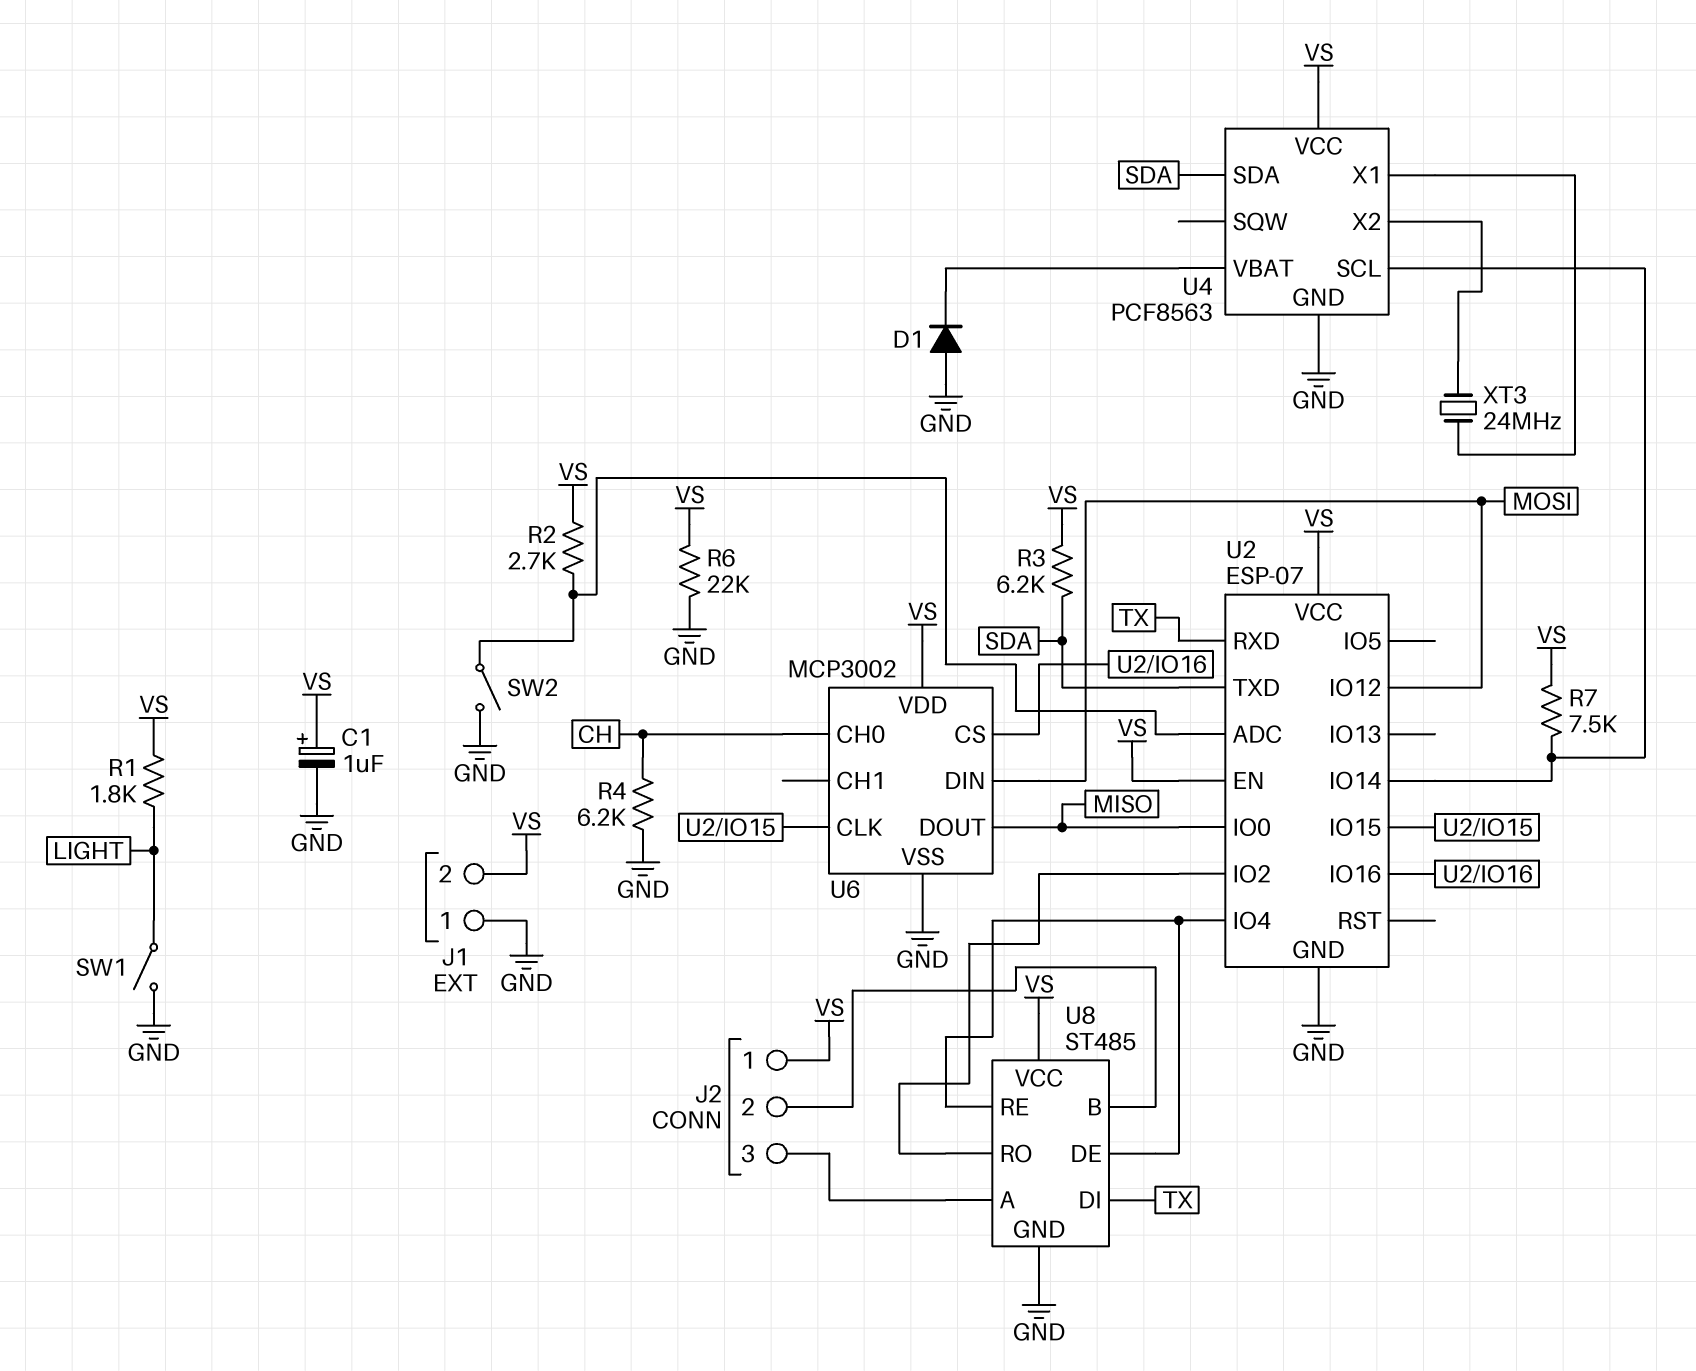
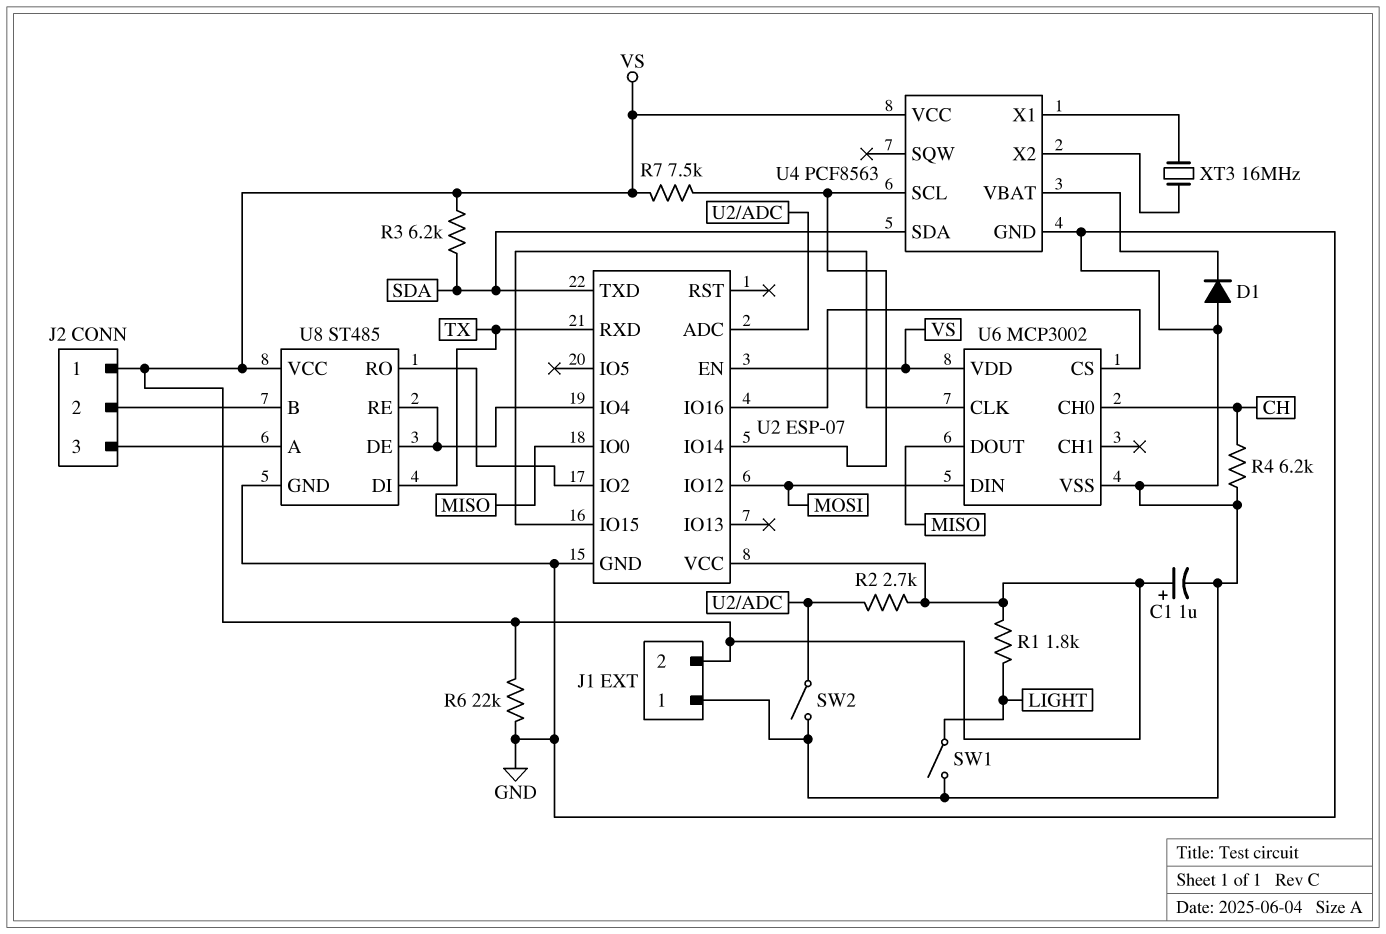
XT3: 24MHz (U4/X1, U4/X2) -> 16MHz (U4/X1, U4/X2)

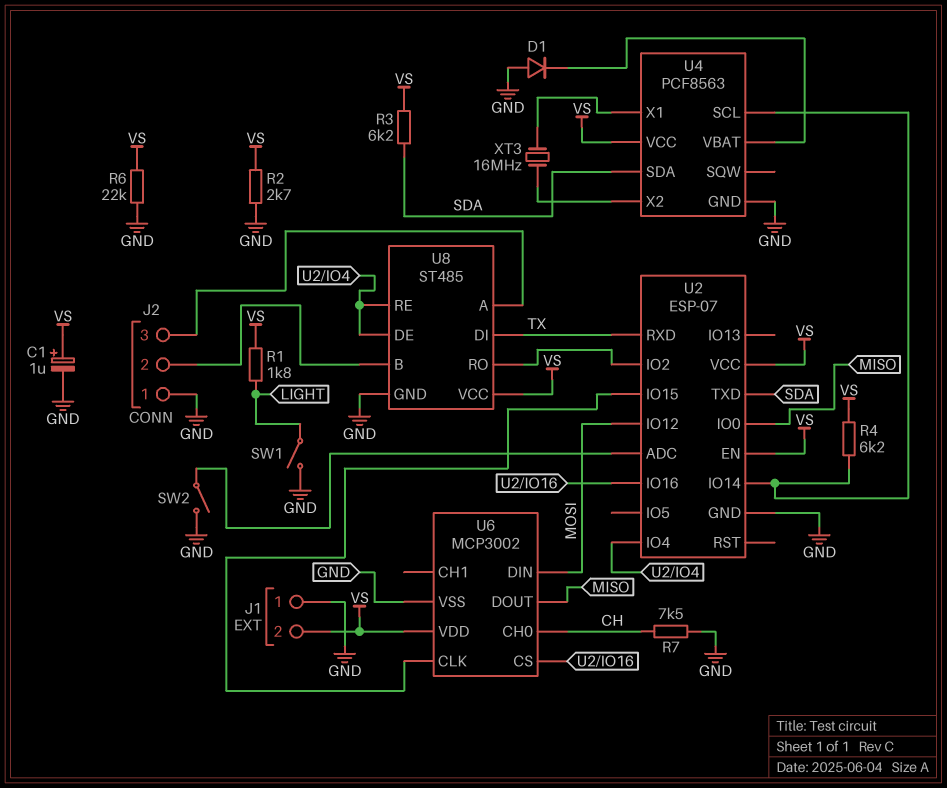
J2 pin 1: VS -> GND
R2: 2.7k (U2/ADC, VS) -> 2.7k (GND, VS)
R4: 6.2k (CH, GND) -> 6.2k (U2/IO14, VS)
R7: 7.5k (U2/IO14, VS) -> 7.5k (CH, GND)

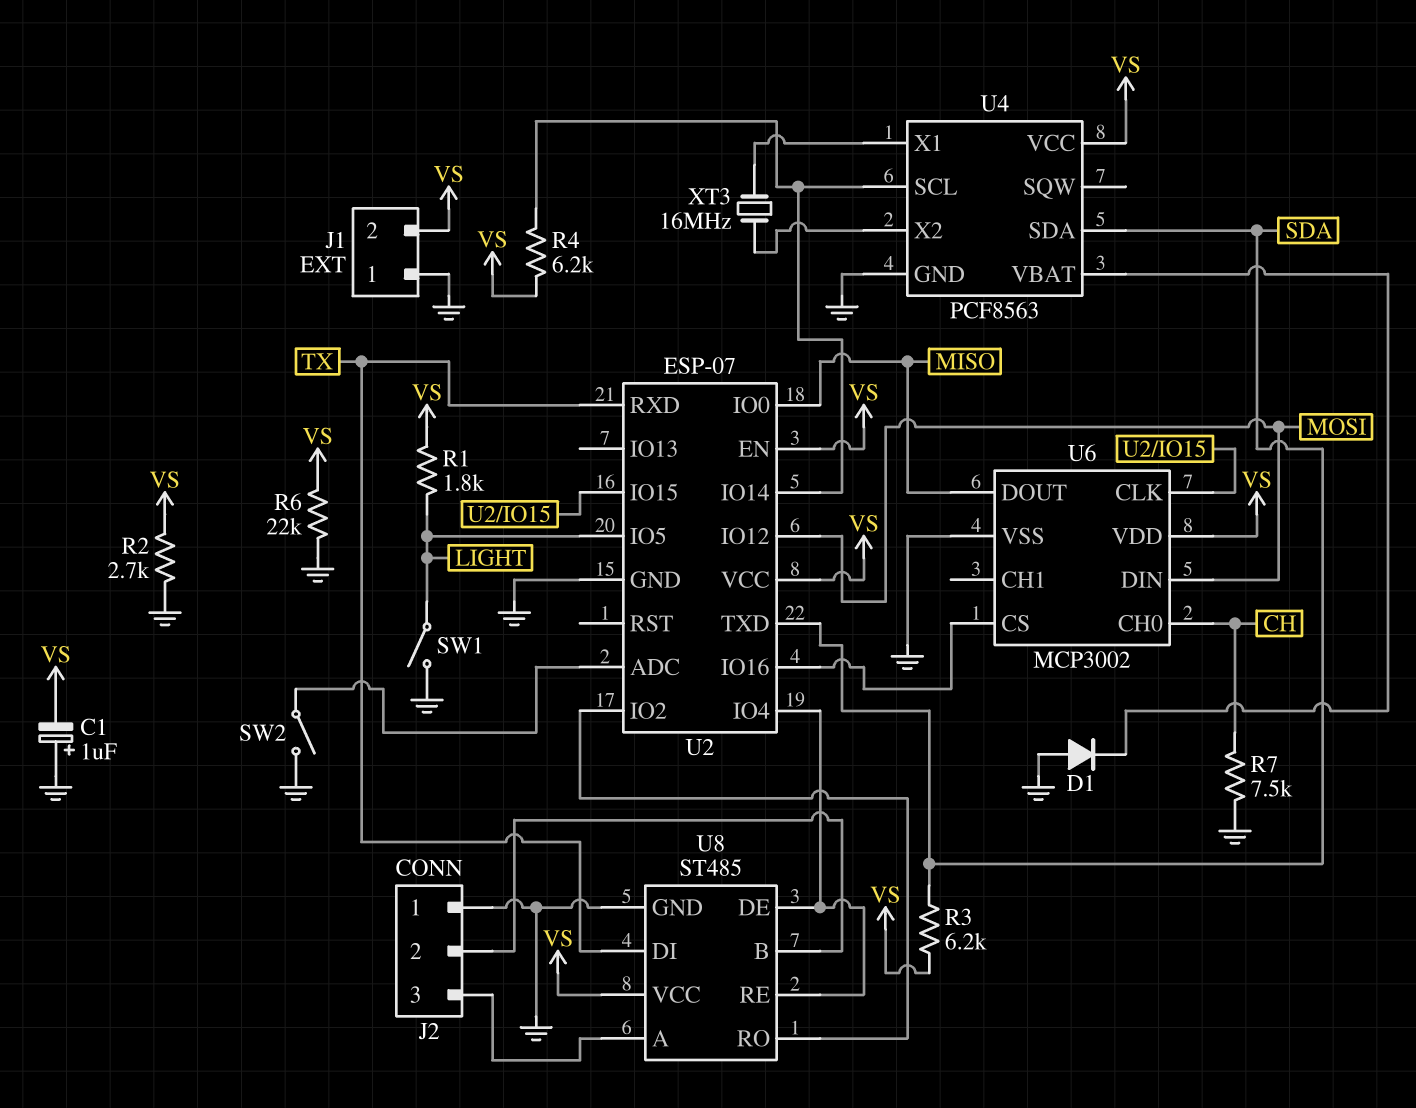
C1: 1uF (plus VS, minus GND) -> 1uF (plus GND, minus VS)
U2 pin IO5: none -> LIGHT

